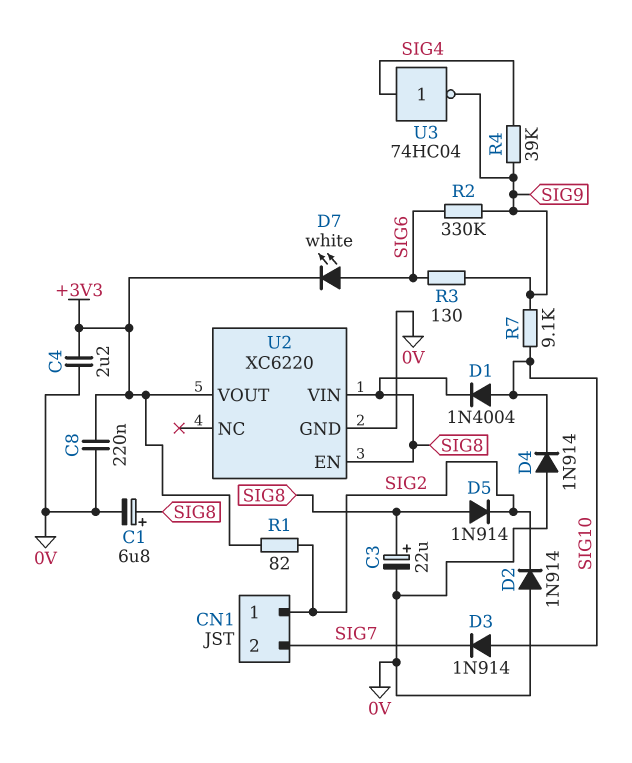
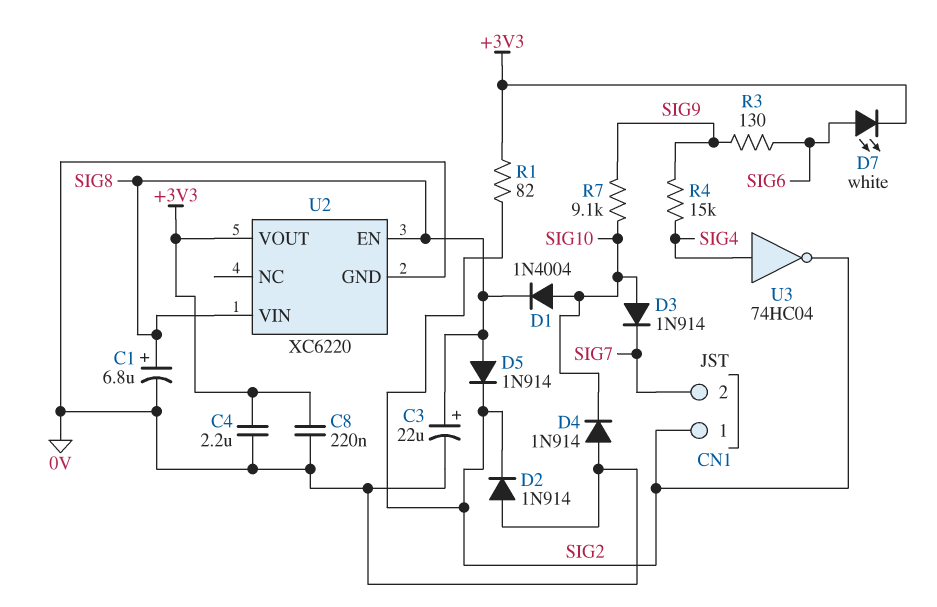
R2: 330k (SIG6, SIG9) -> none
R4: 39k (SIG4, SIG9) -> 15k (SIG4, SIG9)
U3: NOT 74HC04 (in SIG4, out SIG9) -> NOT 74HC04 (in SIG4, out SIG2)

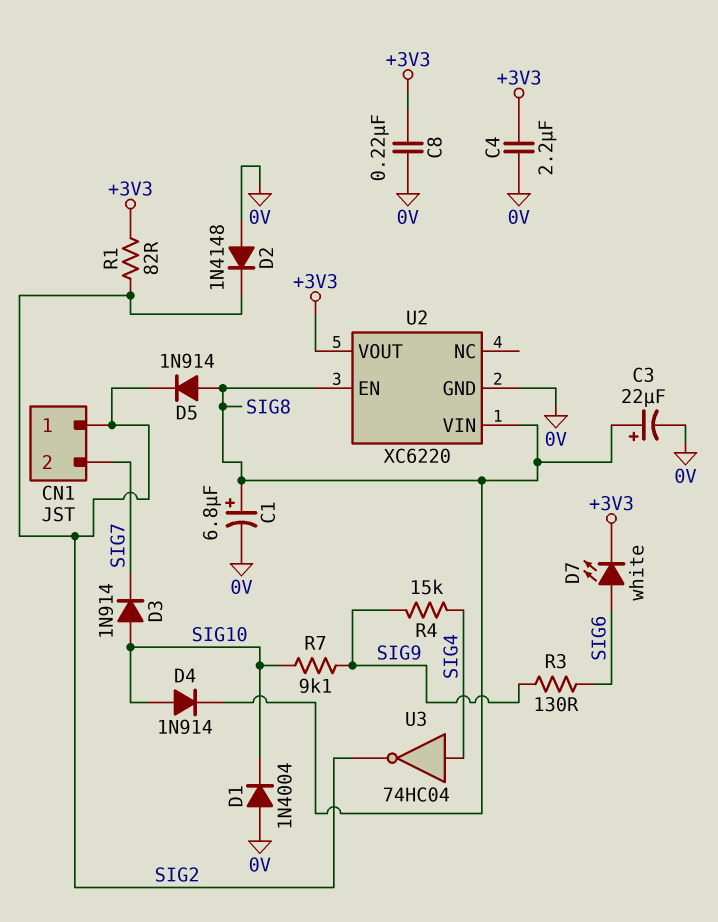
D1: diode 1N4004 (A SIG10, K SIG8) -> diode 1N4004 (A 0V, K SIG10)
D2: diode 1N914 (A 0V, K SIG2) -> diode 1N4148 (A 0V, K SIG2)
D4: diode 1N914 (A 0V, K SIG10) -> diode 1N914 (A SIG10, K SIG8)

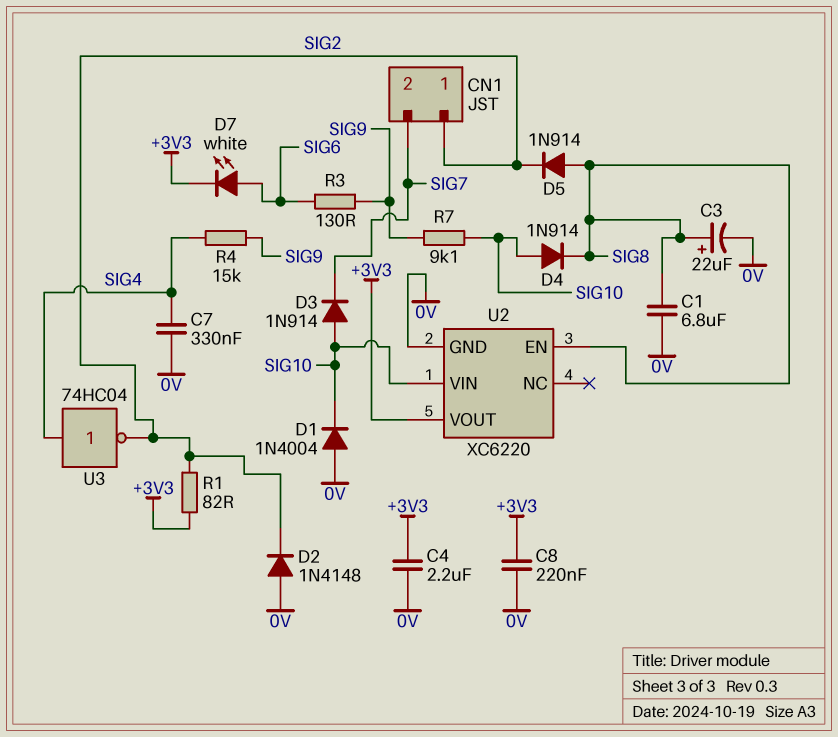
C1: 6.8uF (plus SIG8, minus 0V) -> 6.8uF (0V, SIG8)
C7: none -> 330nF (0V, SIG4)
U2 pin VIN: SIG8 -> SIG10

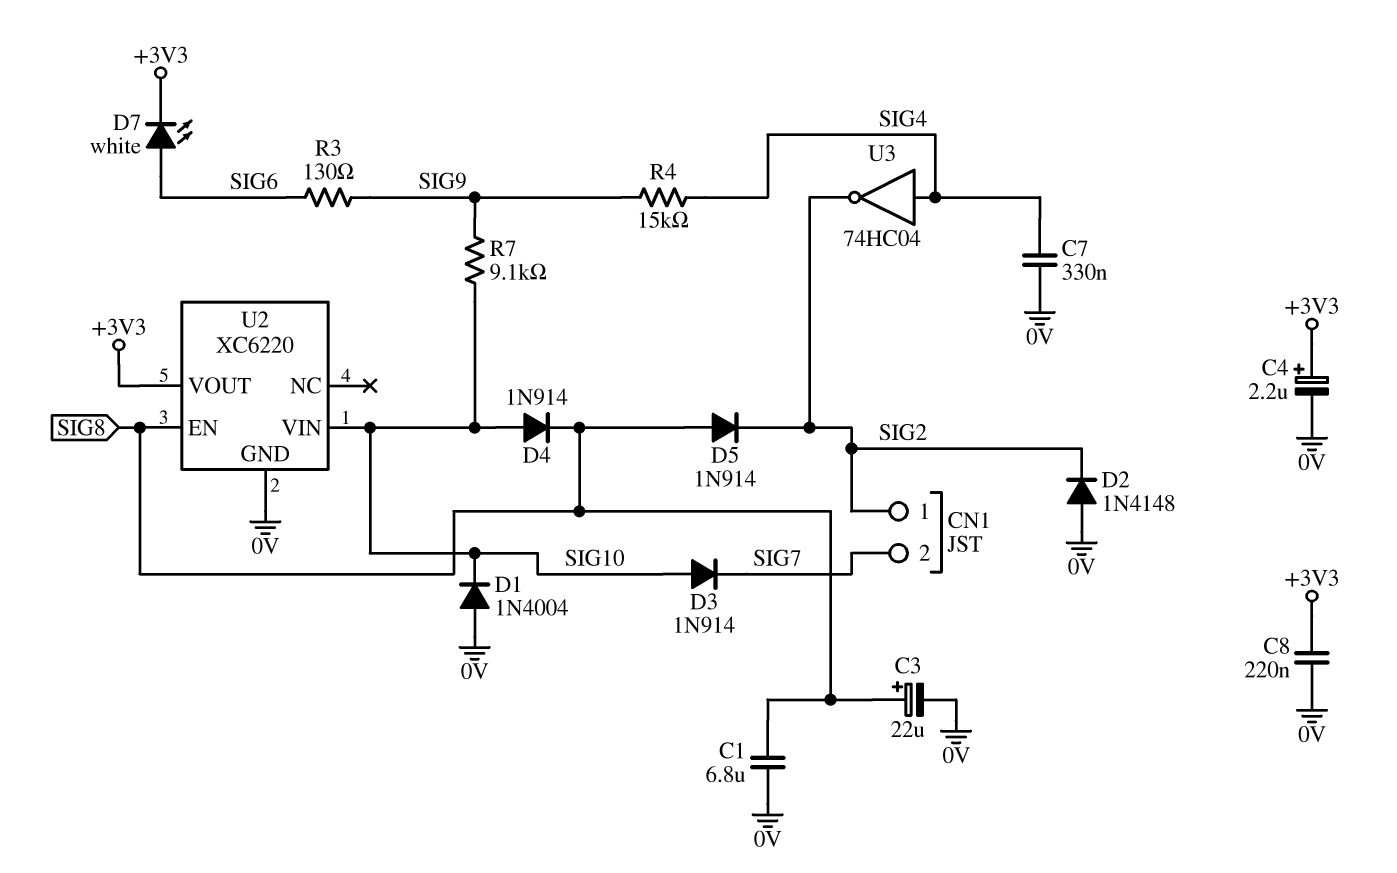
C4: 2.2uF (+3V3, 0V) -> 2.2uF (plus +3V3, minus 0V)
R1: 82 (+3V3, SIG2) -> none

